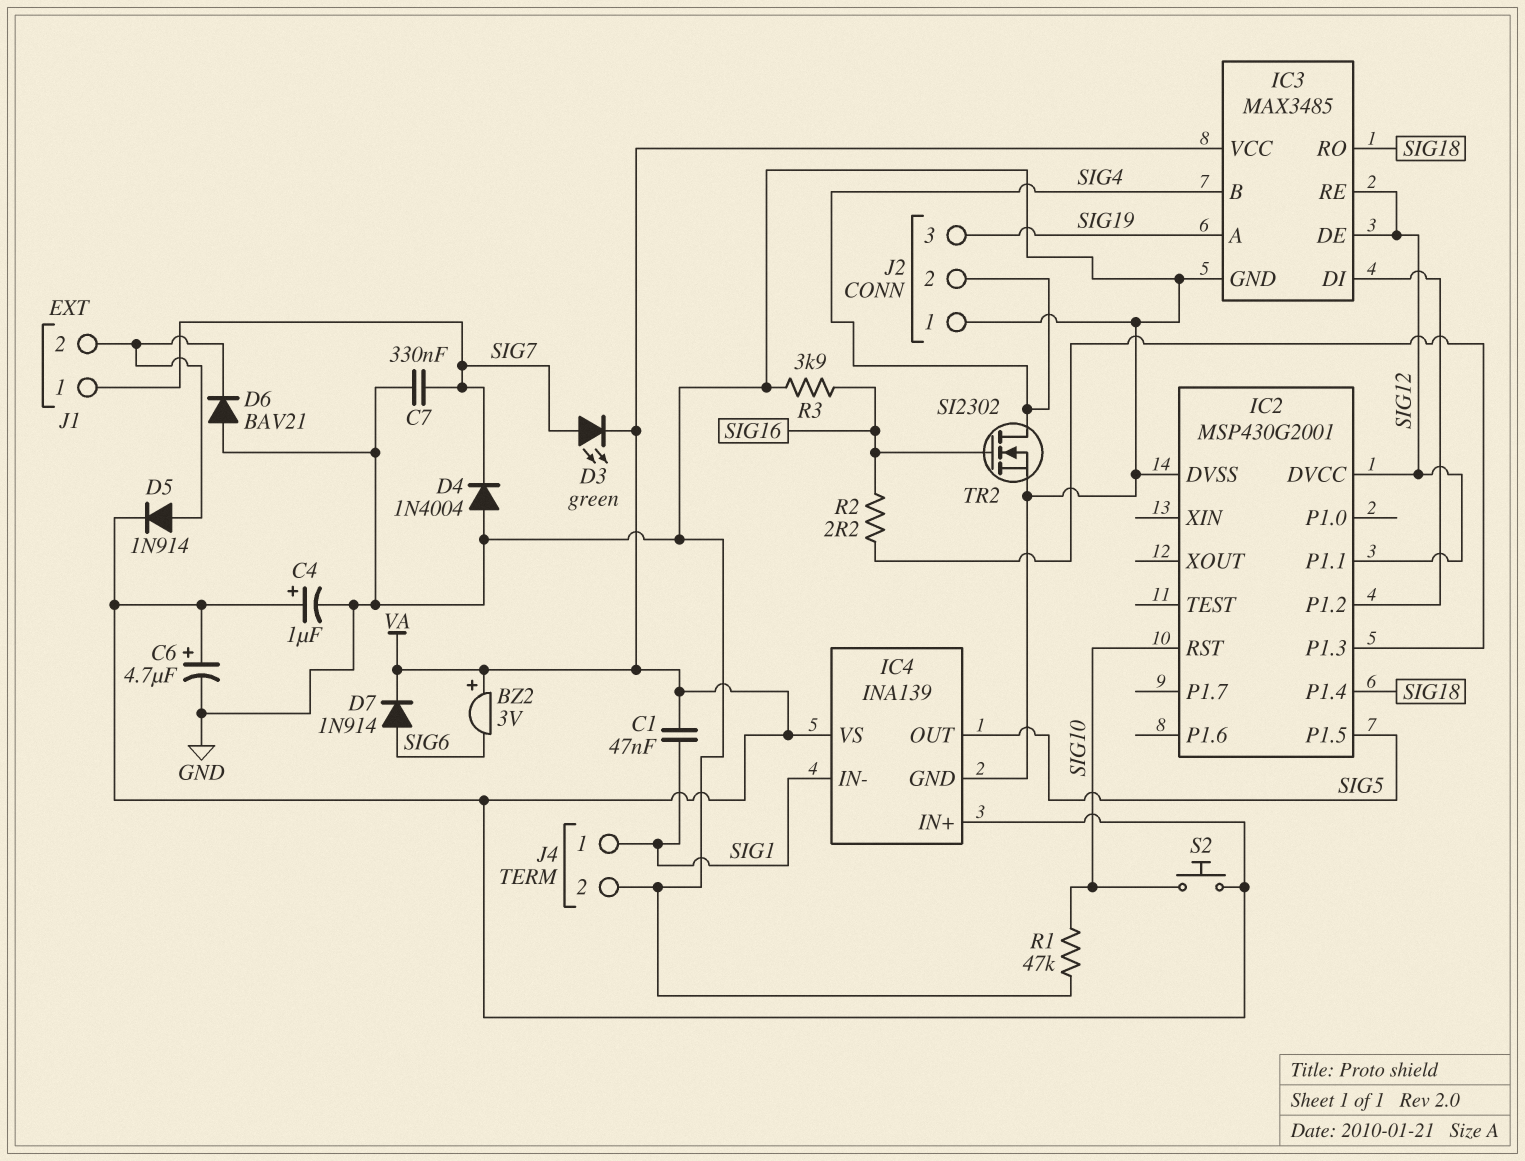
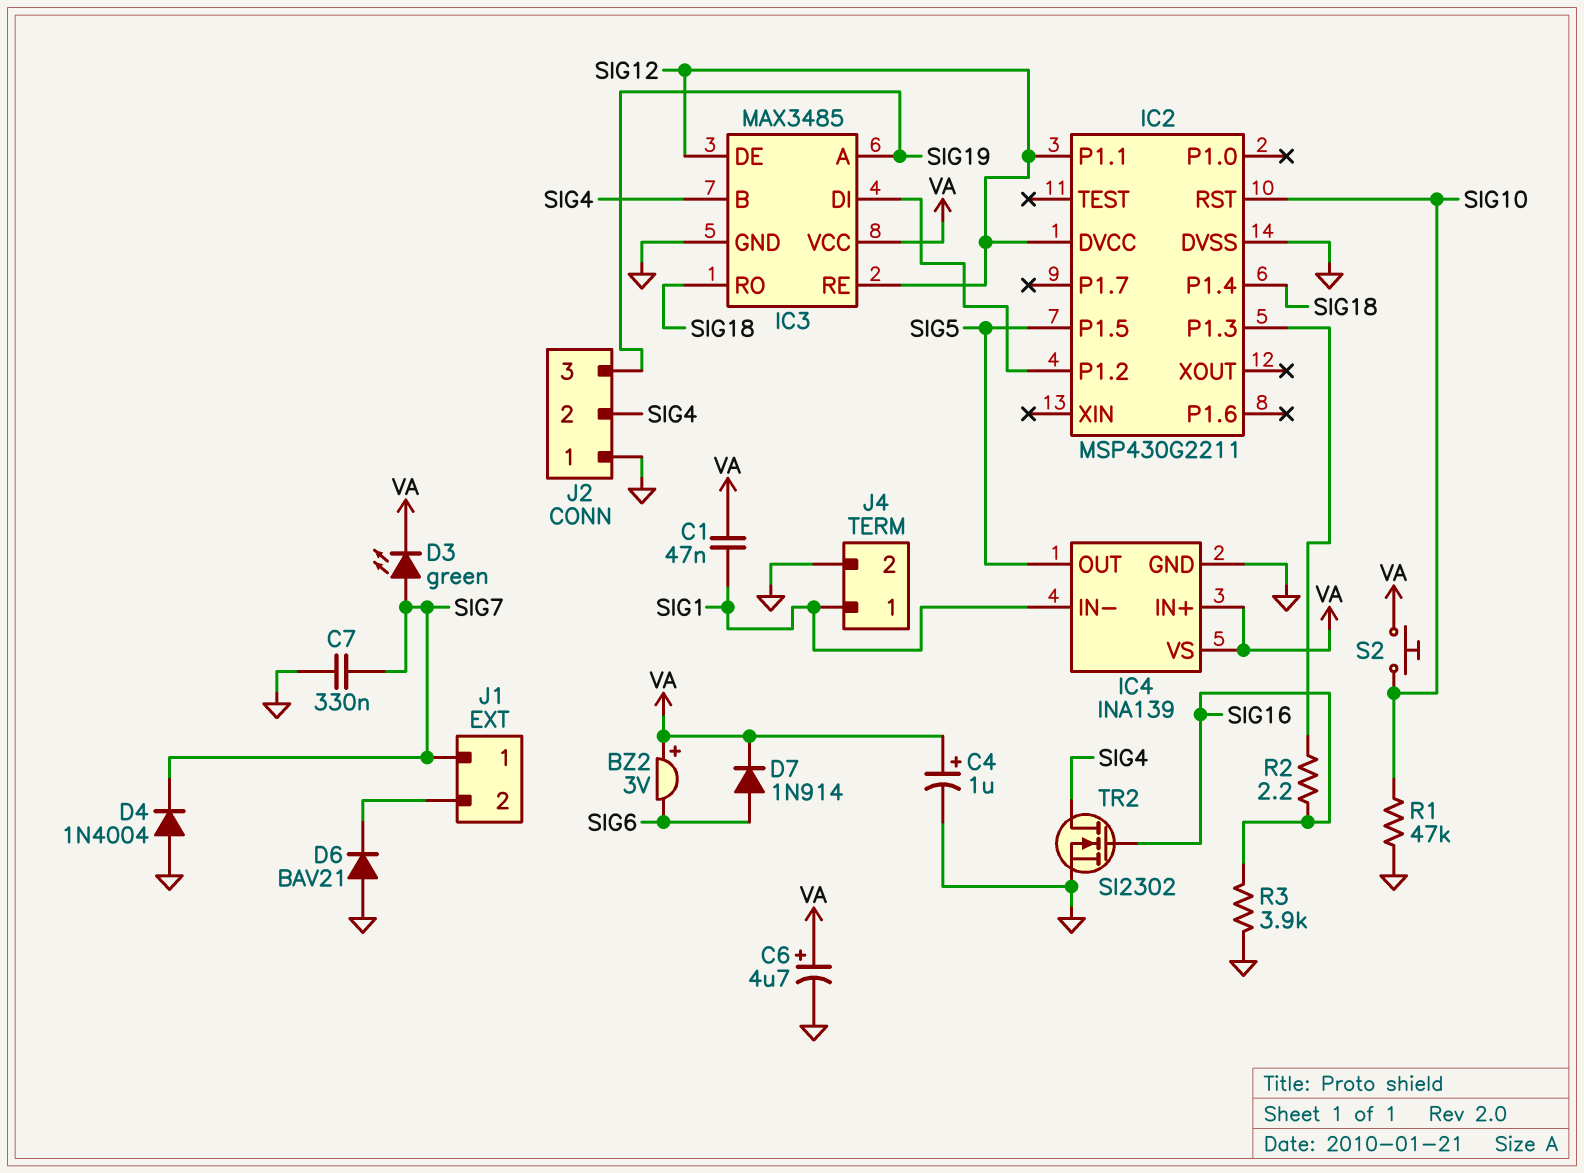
D5: diode 1N914 (A J1/2, K VA) -> none
IC2: MSP430G2001 -> MSP430G2211

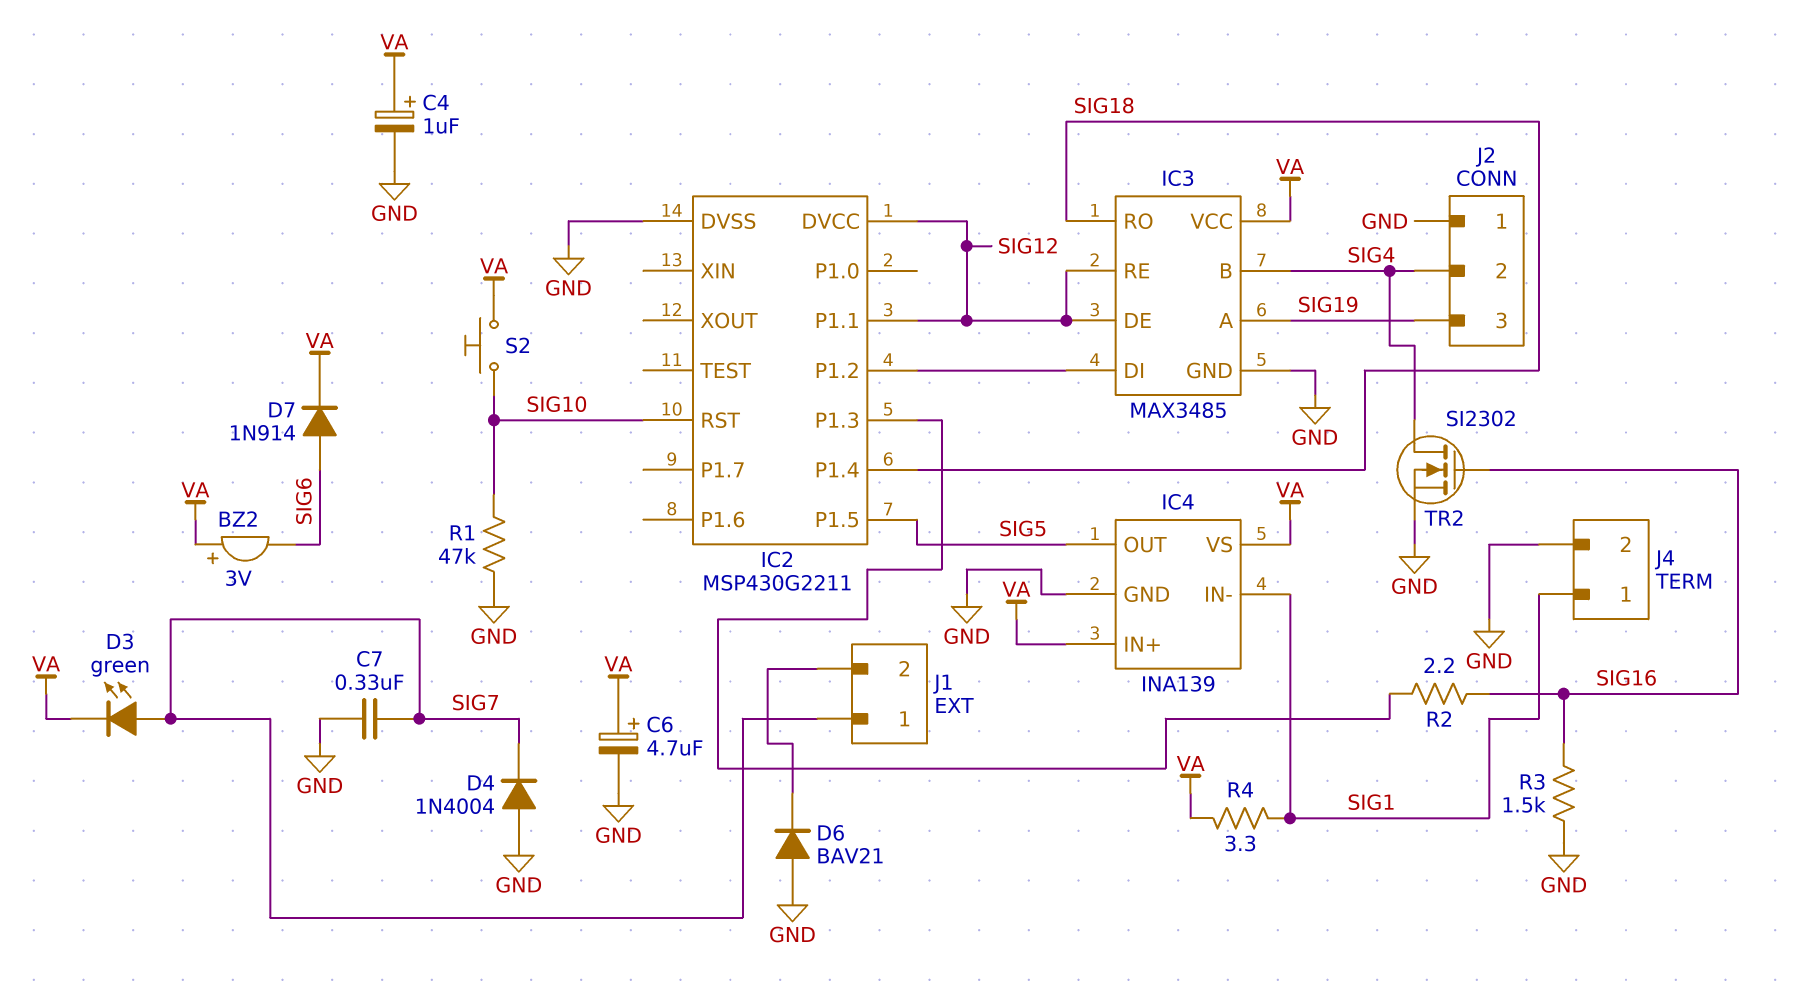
C1: 47nF (SIG1, VA) -> none
R3: 3.9k (GND, SIG16) -> 1.5k (GND, SIG16)
R4: none -> 3.3 (SIG1, VA)

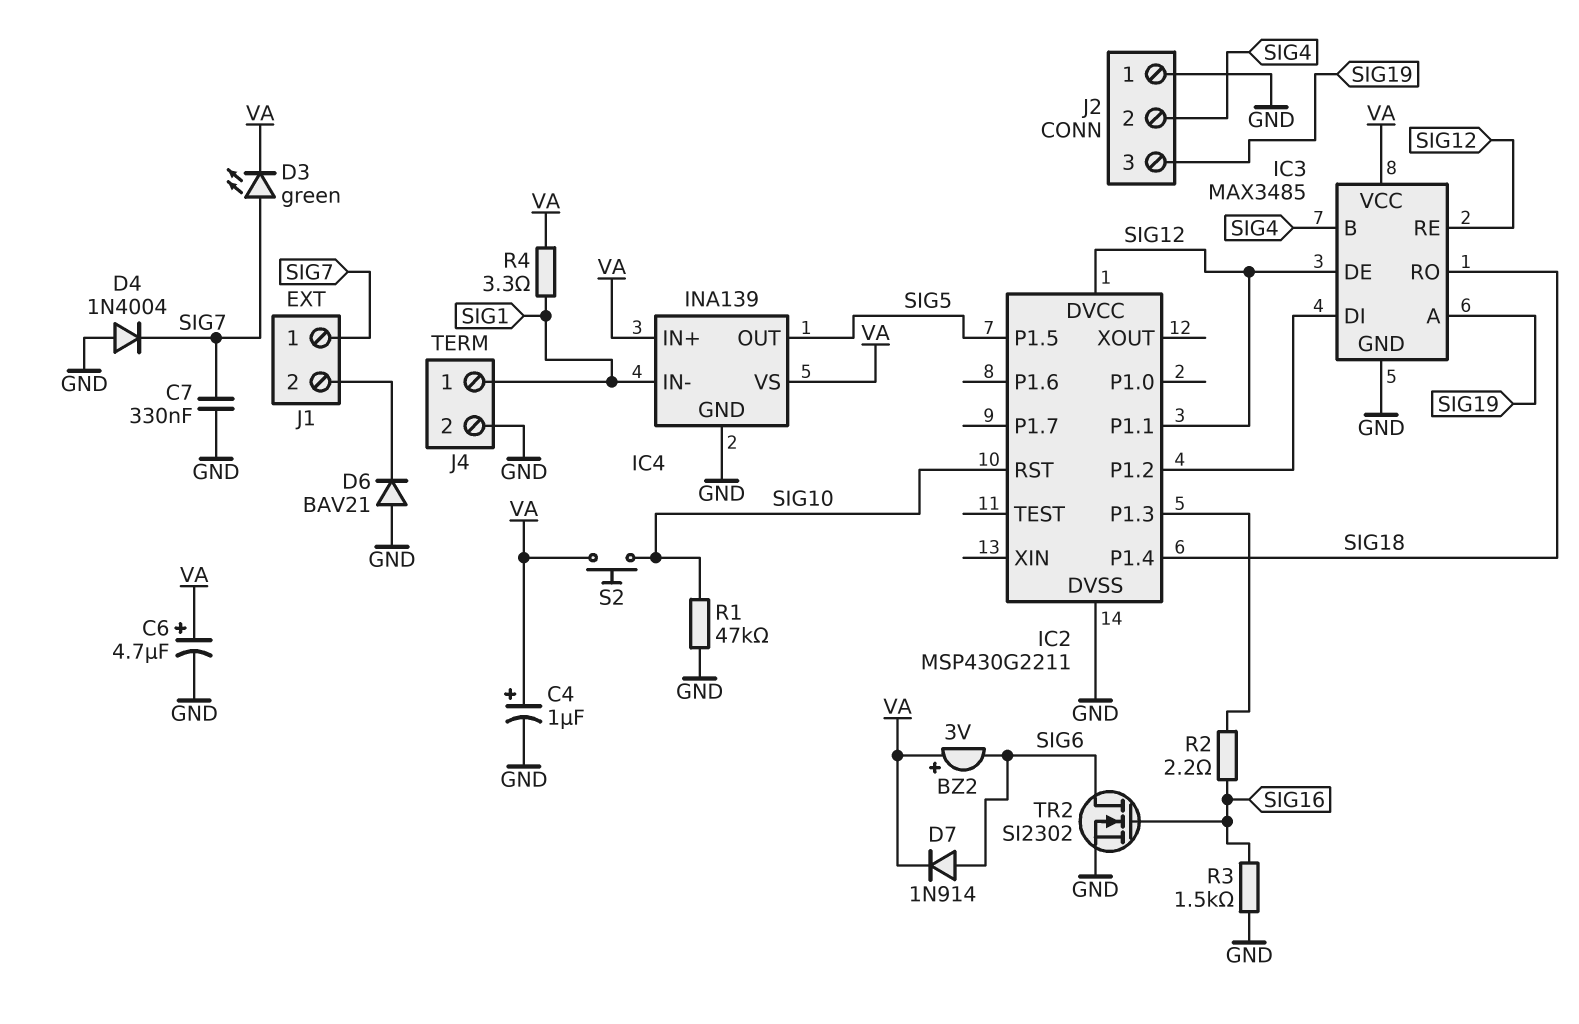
TR2: NMOS SI2302 (G SIG16, D SIG4, S GND) -> NMOS SI2302 (G SIG16, D SIG6, S GND)

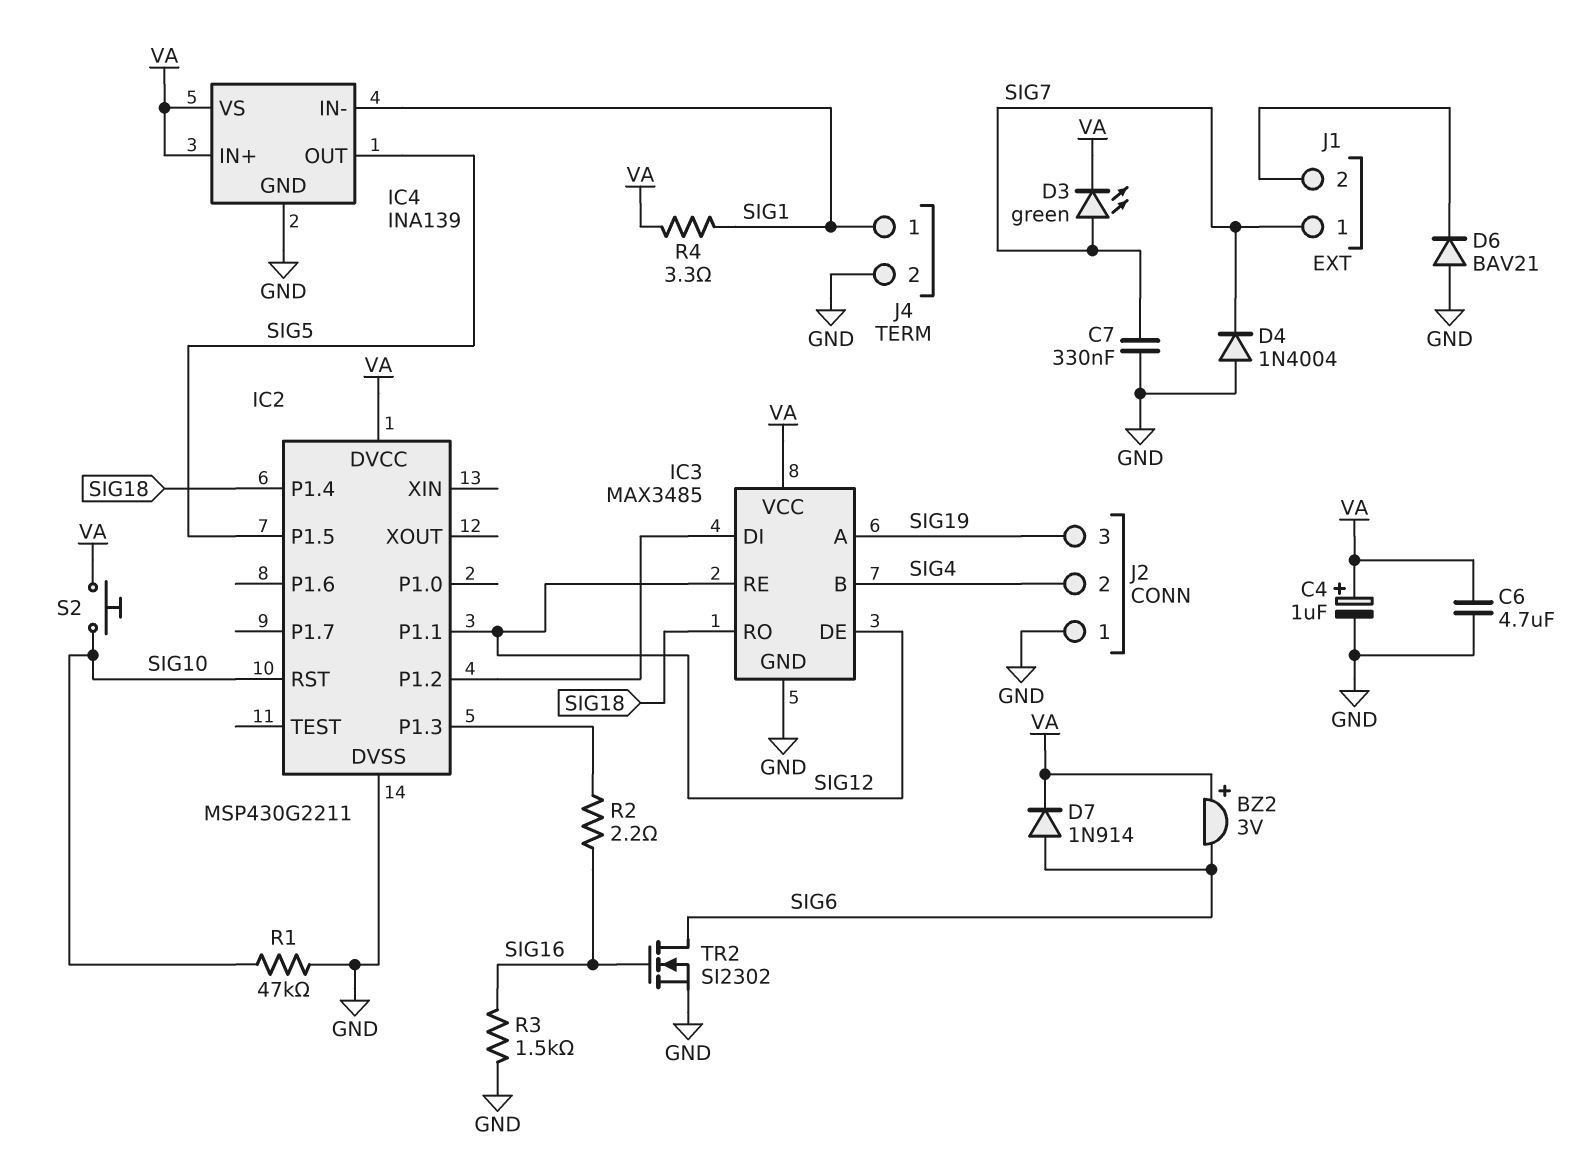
C6: 4.7uF (plus VA, minus GND) -> 4.7uF (GND, VA)
IC2 pin DVCC: SIG12 -> VA

